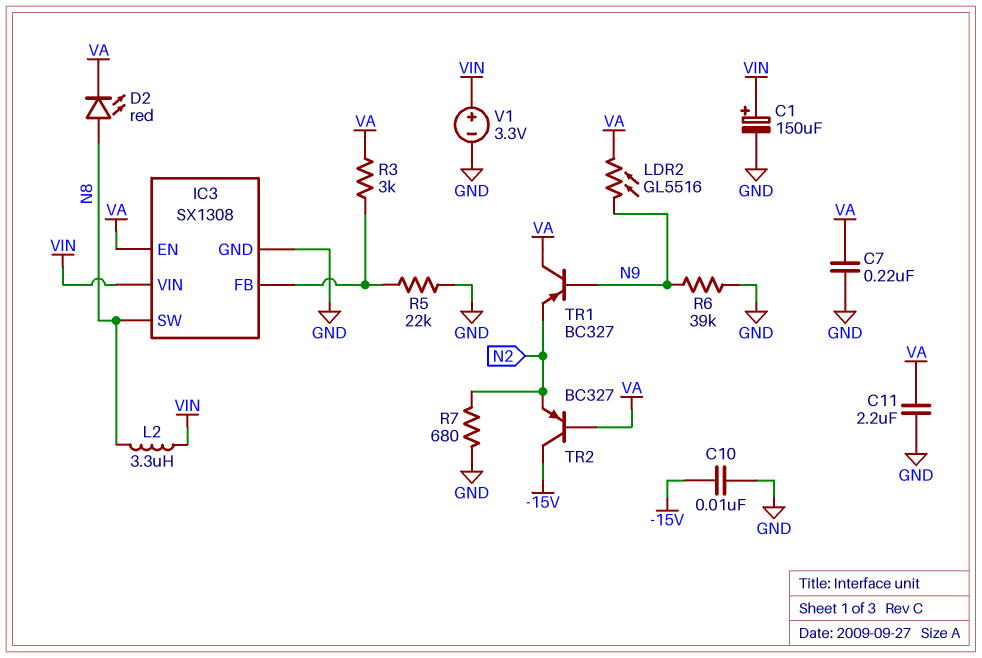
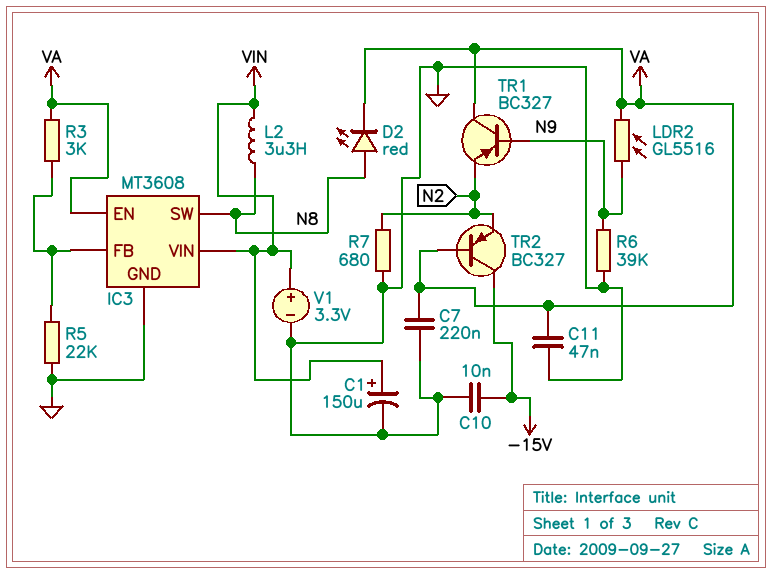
C11: 2.2uF (GND, VA) -> 47nF (GND, VA)
IC3: SX1308 -> MT3608

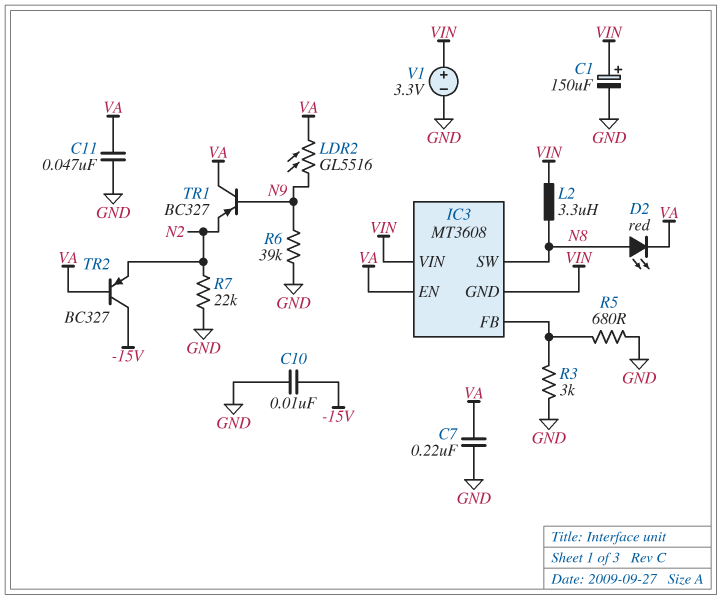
IC3 pin GND: GND -> VIN
R3: 3k (IC3/FB, VA) -> 3k (GND, IC3/FB)
R5: 22k (GND, IC3/FB) -> 680 (GND, IC3/FB)
R7: 680 (GND, N2) -> 22k (GND, N2)

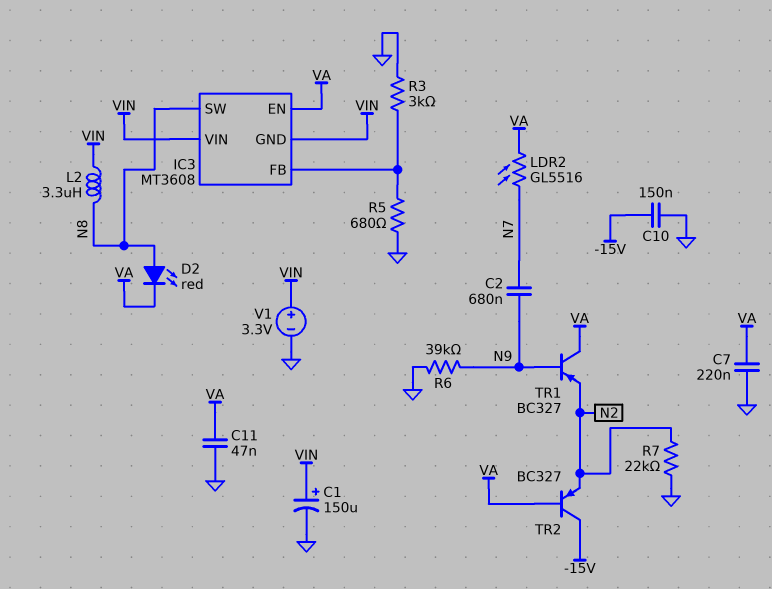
C2: none -> 680nF (N7, N9)
C10: 10nF (-15V, GND) -> 150nF (-15V, GND)
LDR2: GL5516 (N9, VA) -> GL5516 (N7, VA)

